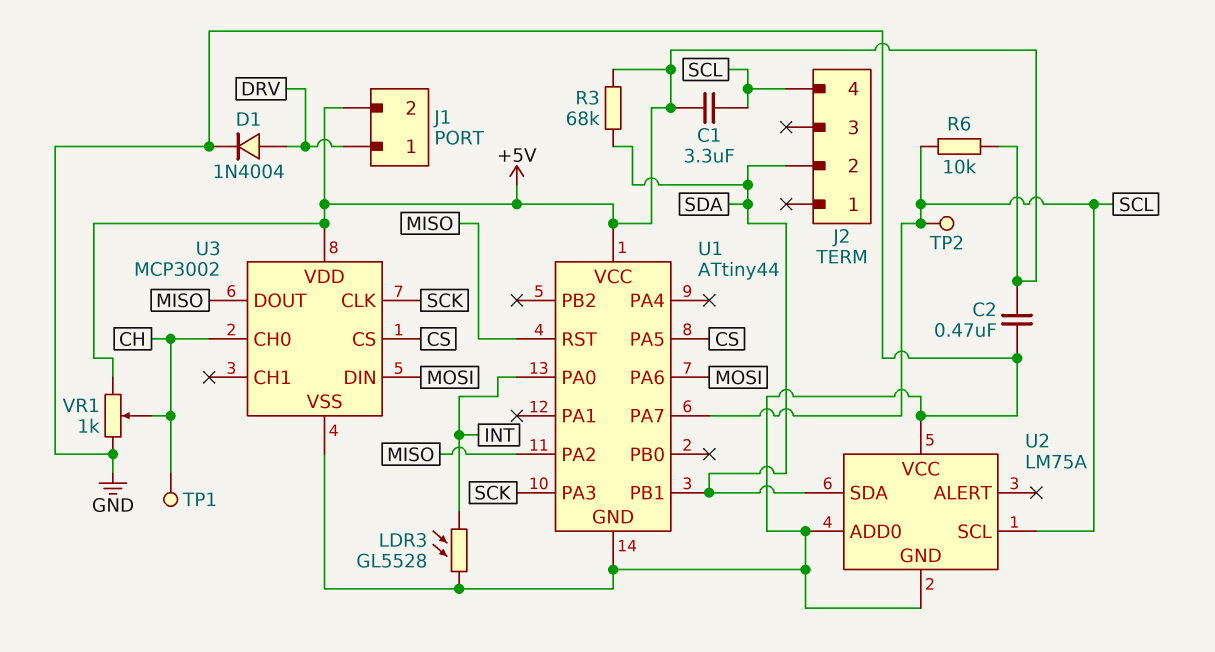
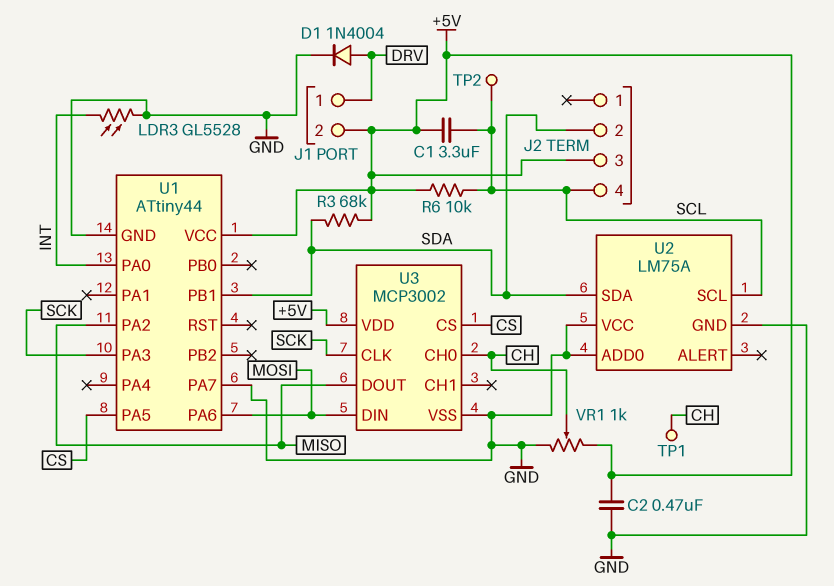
J2 pin 3: none -> +5V
U1 pin PA7: SCL -> GND
U1 pin RST: MISO -> none

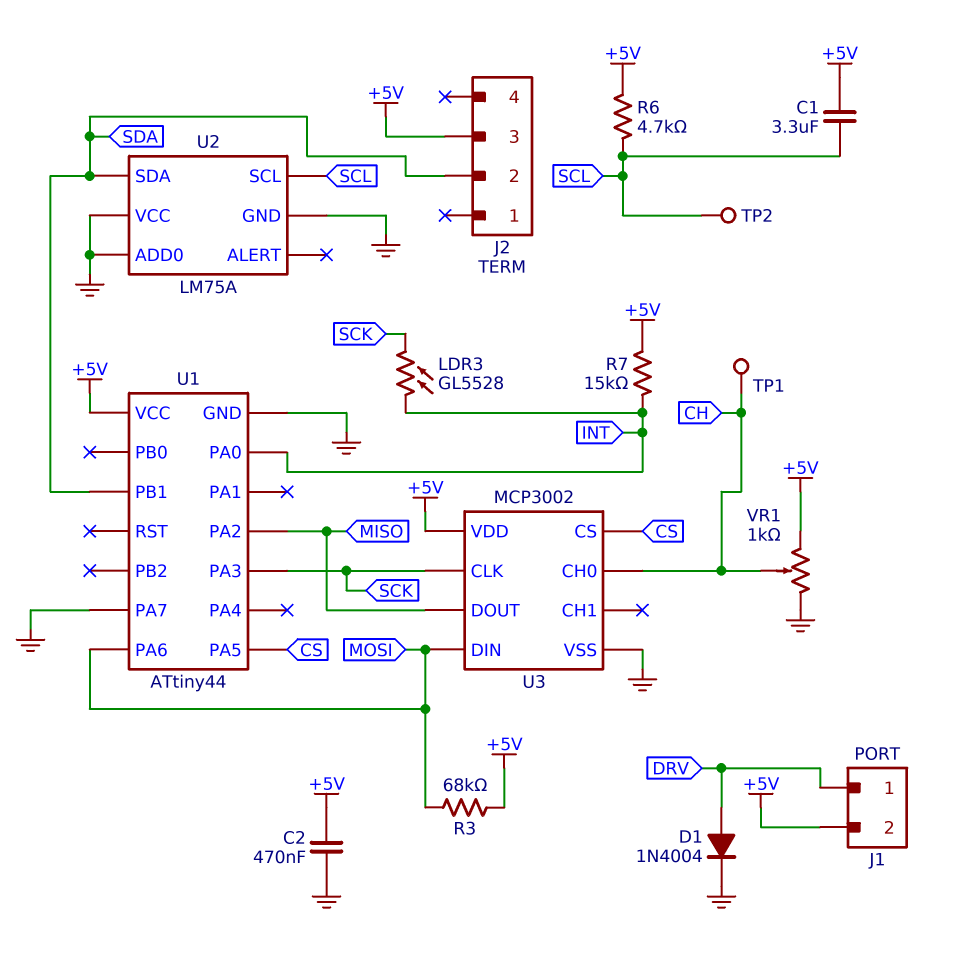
J2 pin 4: SCL -> none
LDR3: GL5528 (GND, INT) -> GL5528 (INT, SCK)
R3: 68k (+5V, SDA) -> 68k (+5V, MOSI)
R6: 10k (+5V, SCL) -> 4.7k (+5V, SCL)
R7: none -> 15k (+5V, INT)

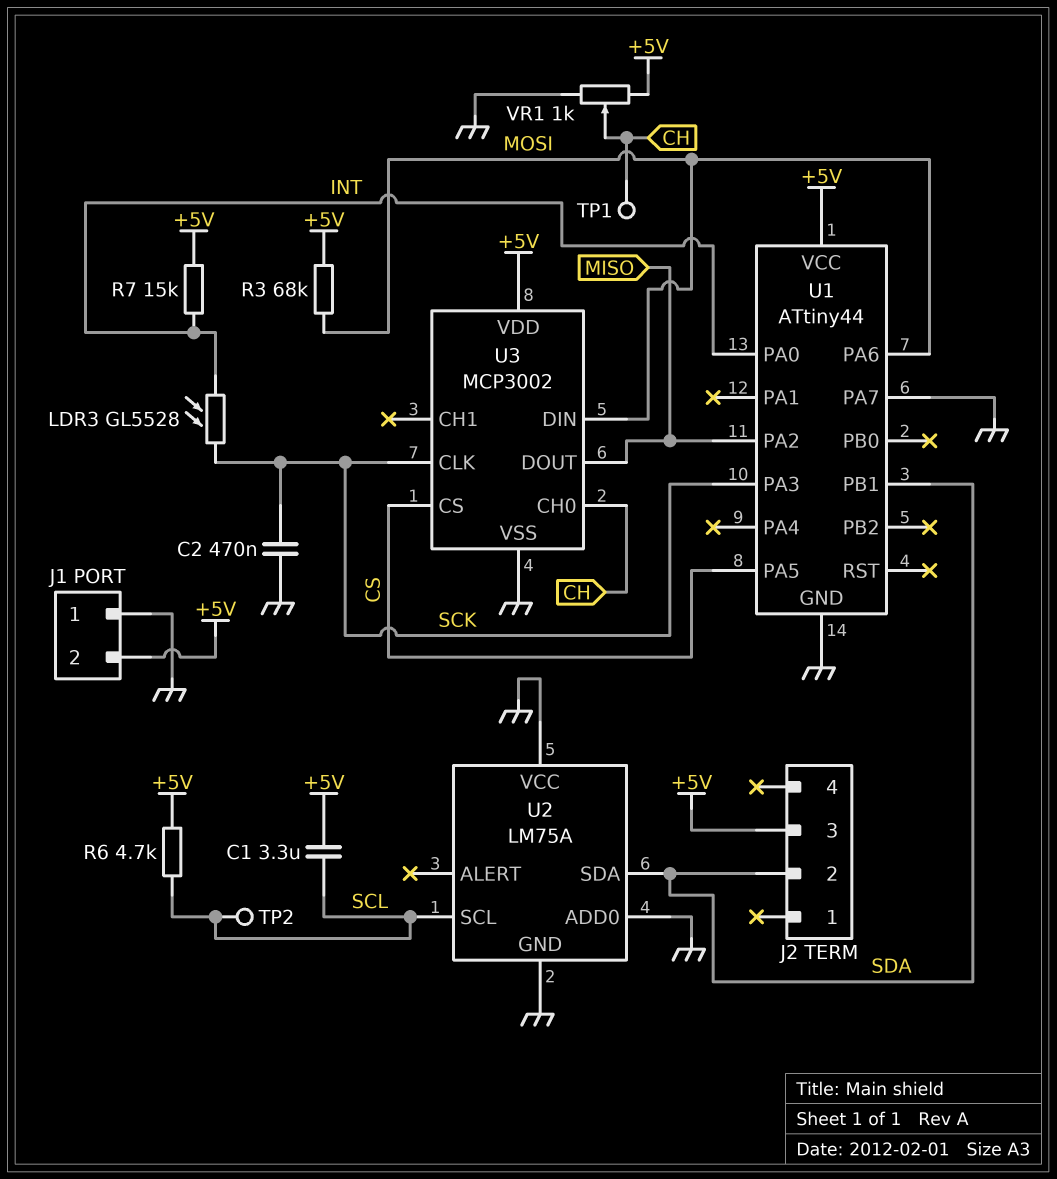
C2: 470nF (+5V, GND) -> 470nF (GND, SCK)
D1: diode 1N4004 (A DRV, K GND) -> none
J1 pin 1: DRV -> GND

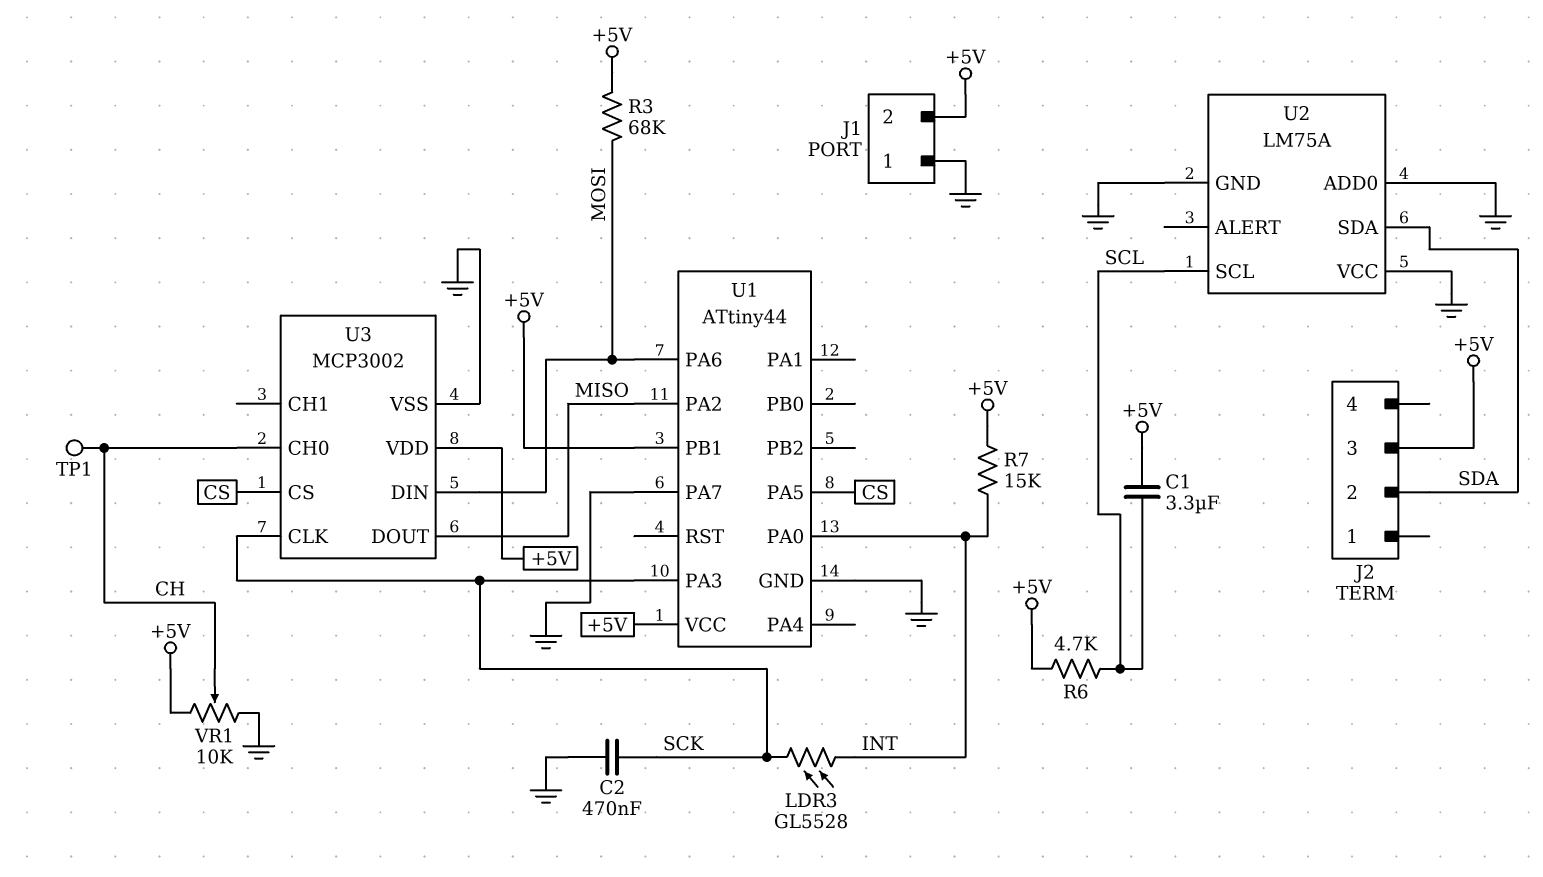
TP2: test point (SCL) -> none
U1 pin PB1: SDA -> +5V
VR1: 1k (+5V, GND, wiper CH) -> 10k (+5V, GND, wiper CH)

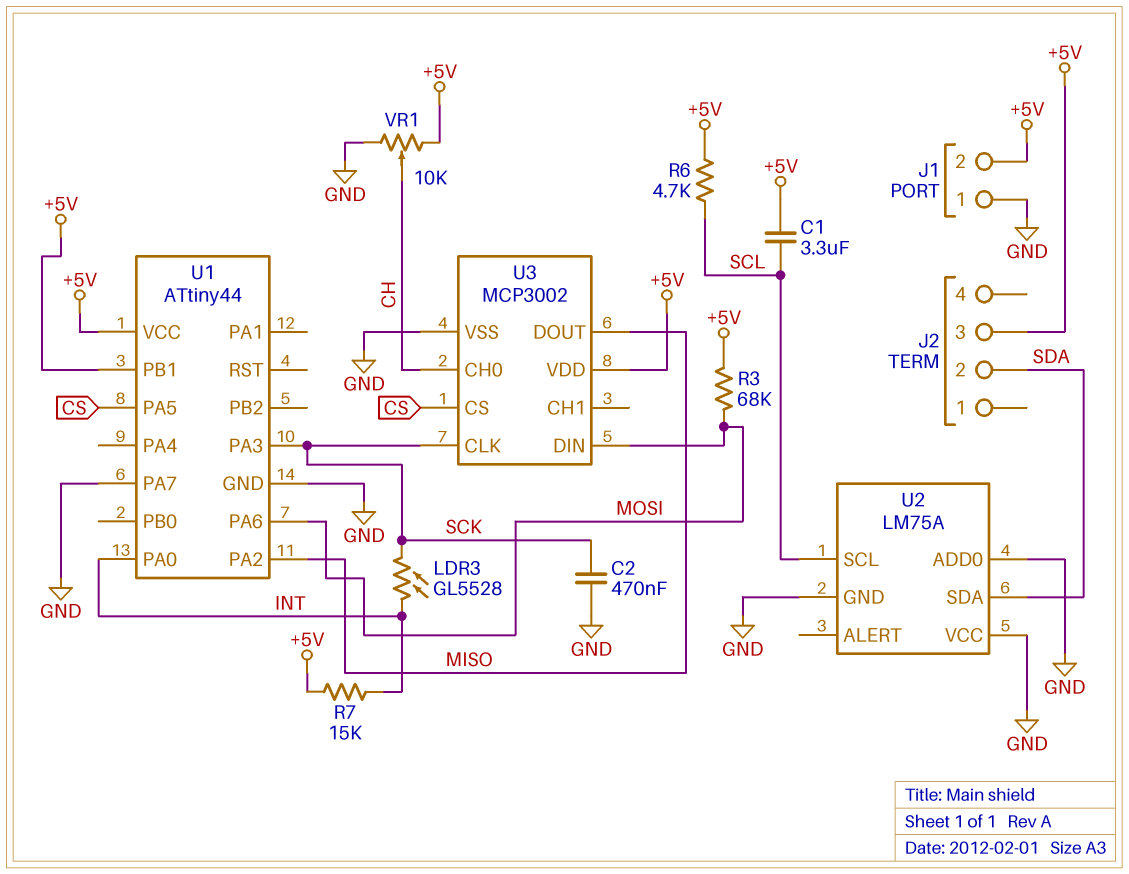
TP1: test point (CH) -> none

